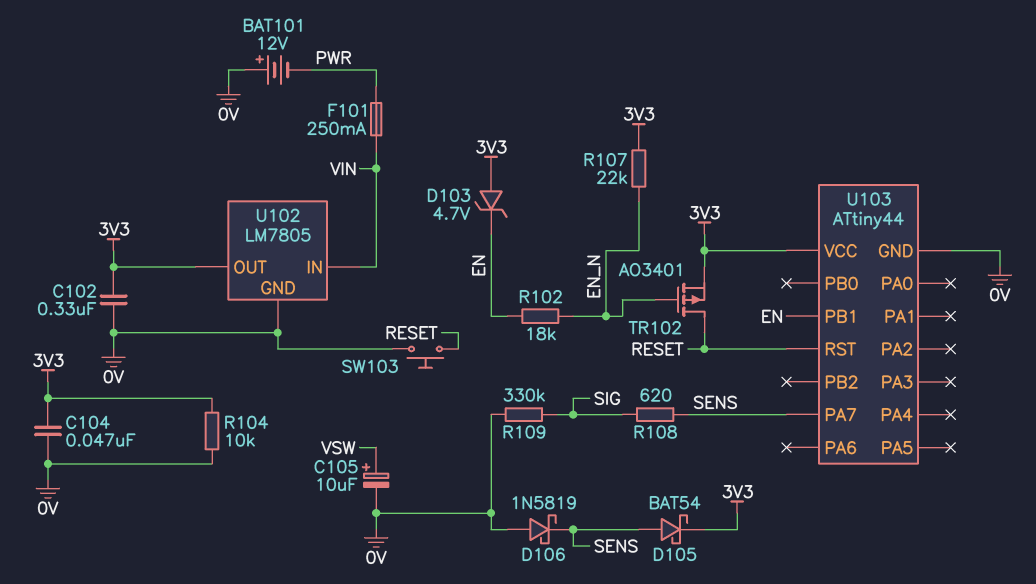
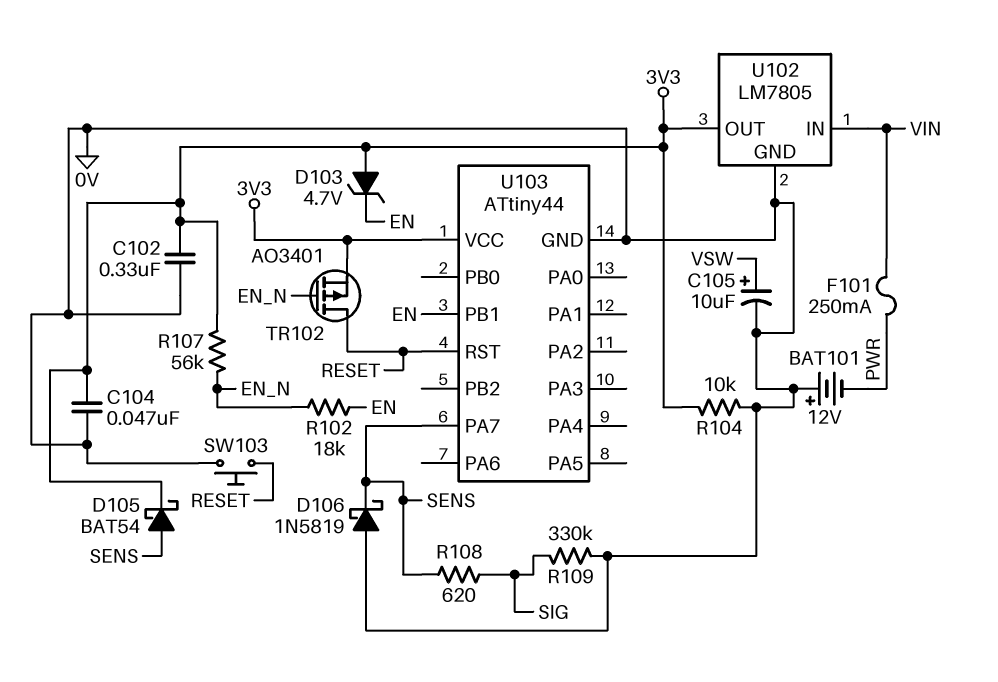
R107: 22k (3V3, EN_N) -> 56k (3V3, EN_N)

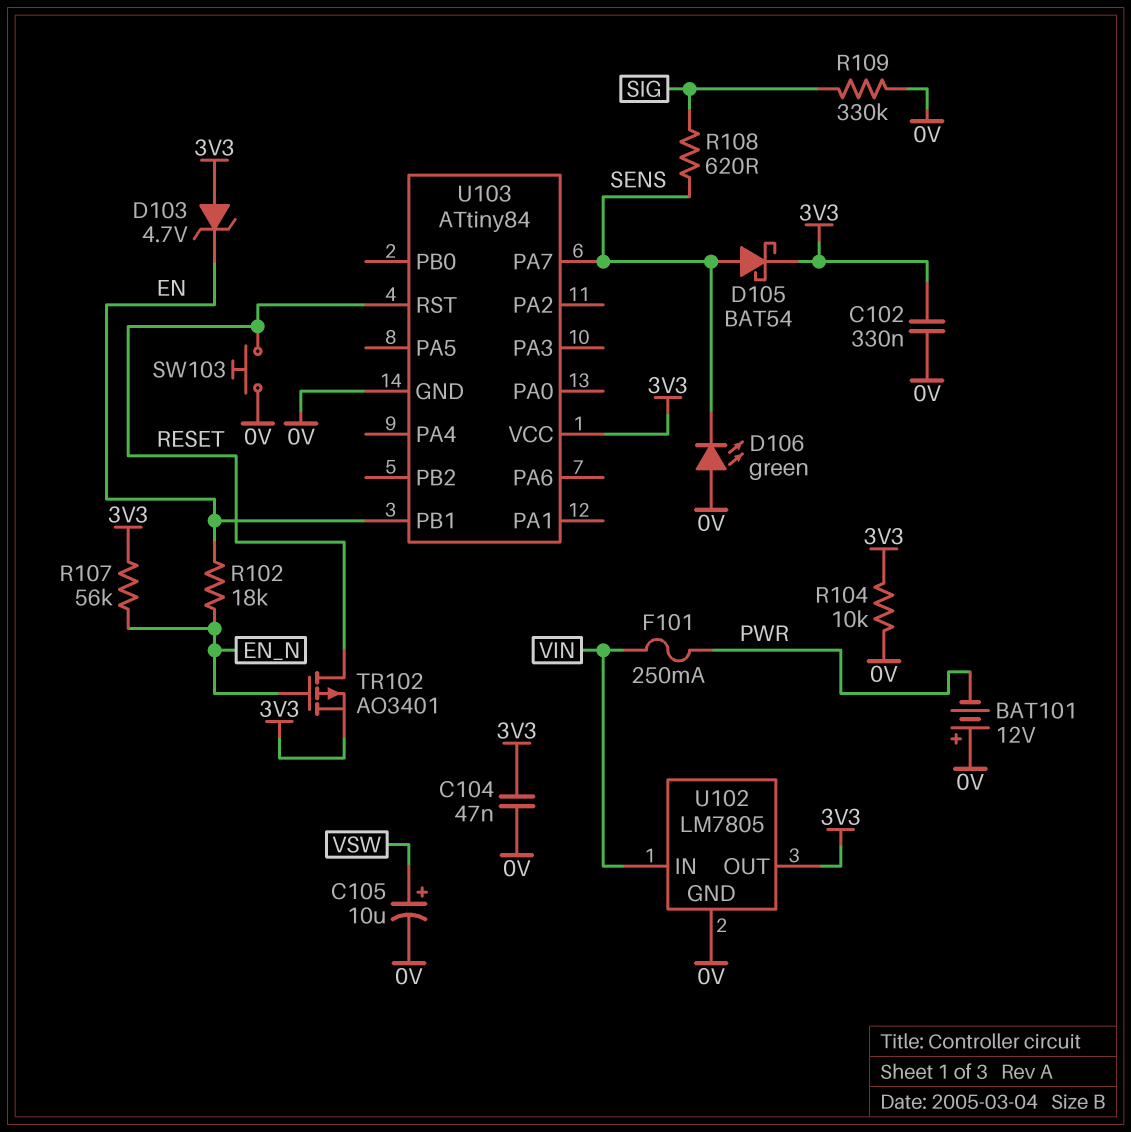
D106: schottky 1N5819 (A 0V, K SENS) -> LED green (A 0V, K SENS)
U103: ATtiny44 -> ATtiny84

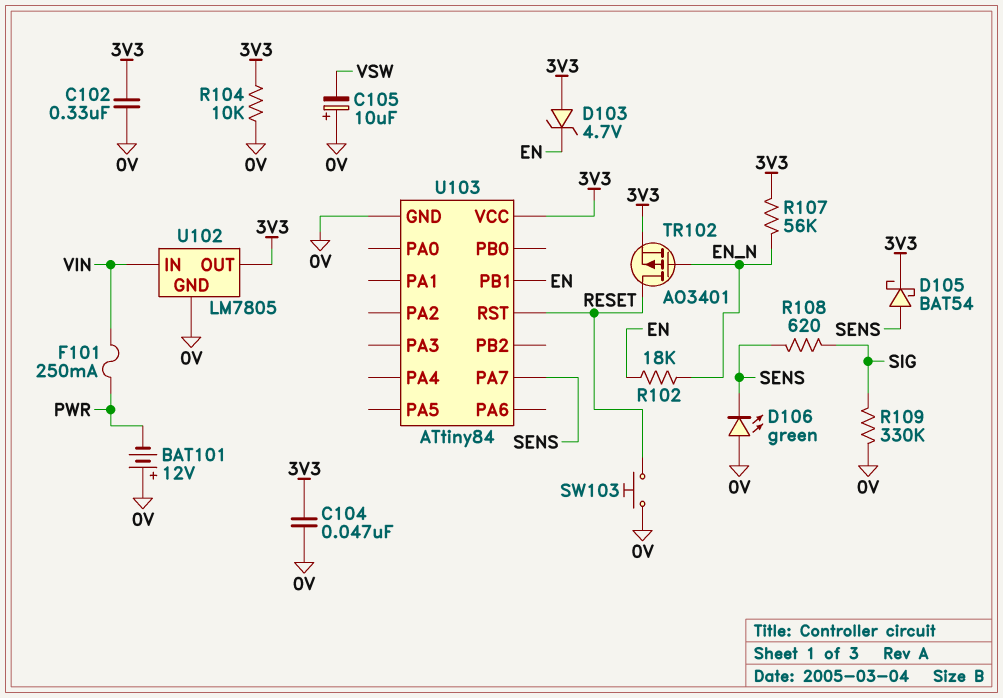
C105: 10uF (plus VSW, minus 0V) -> 10uF (plus 0V, minus VSW)

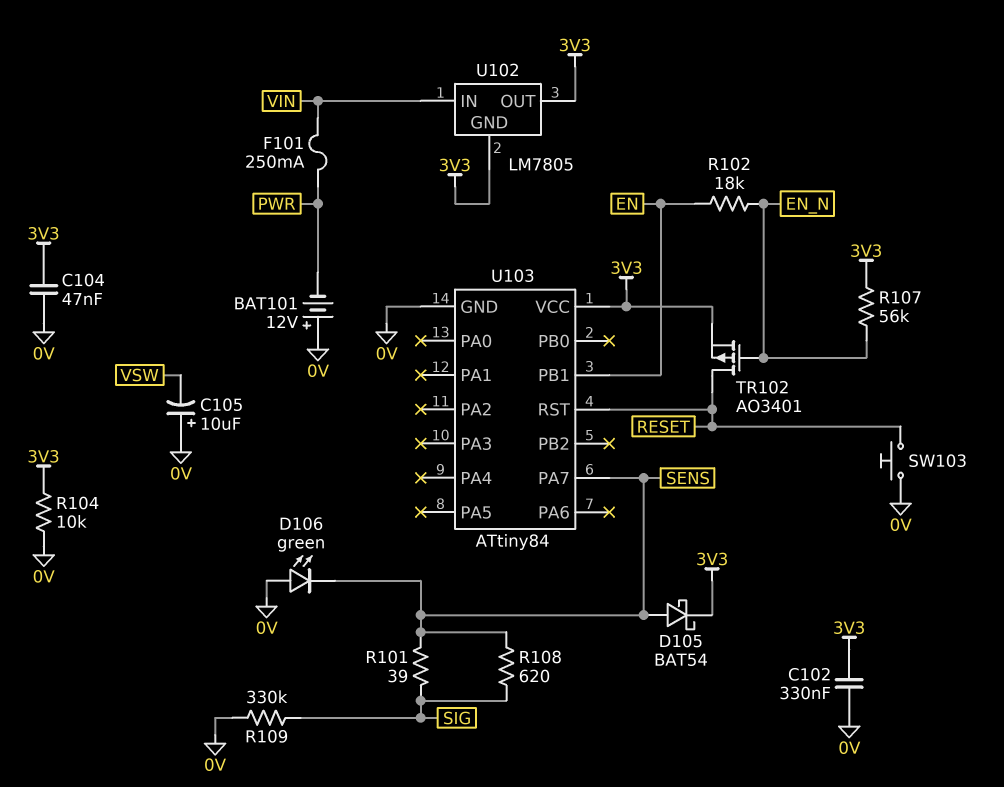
D103: zener 4.7V (A 3V3, K EN) -> none
R101: none -> 39 (SENS, SIG)
U102 pin GND: 0V -> 3V3

